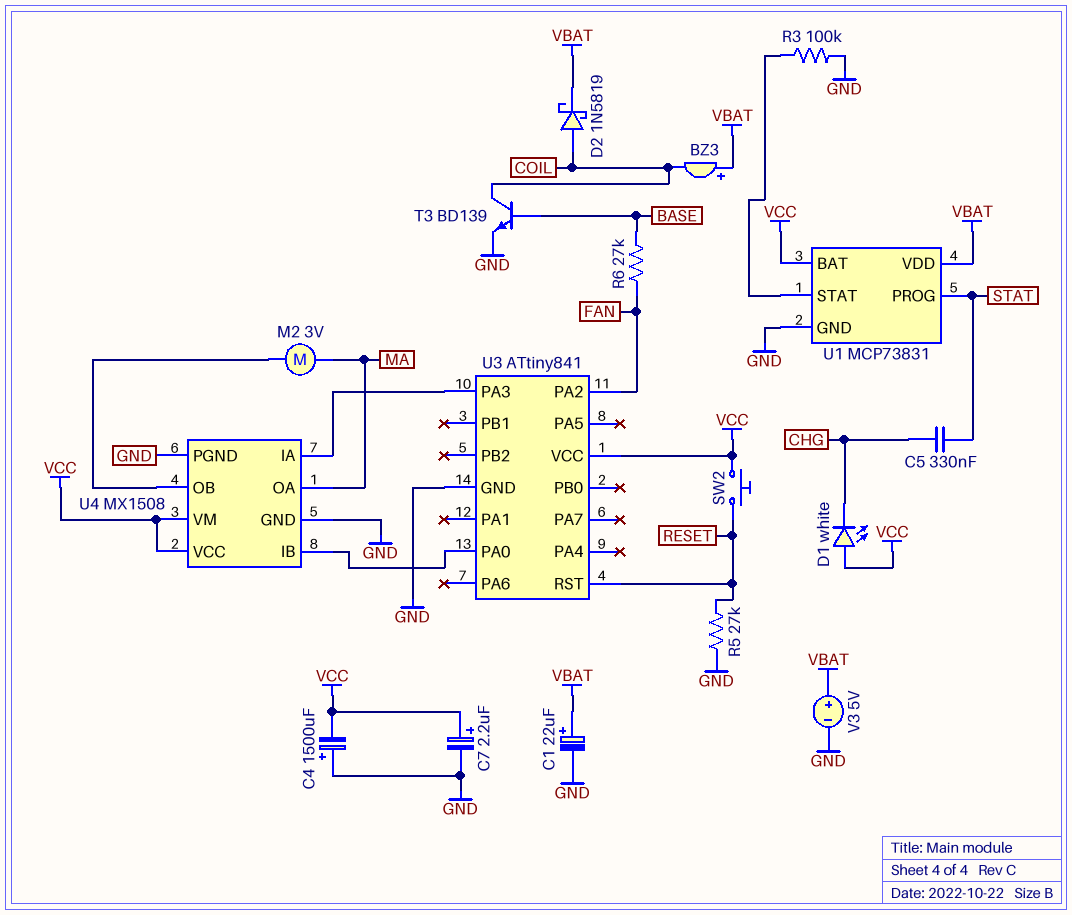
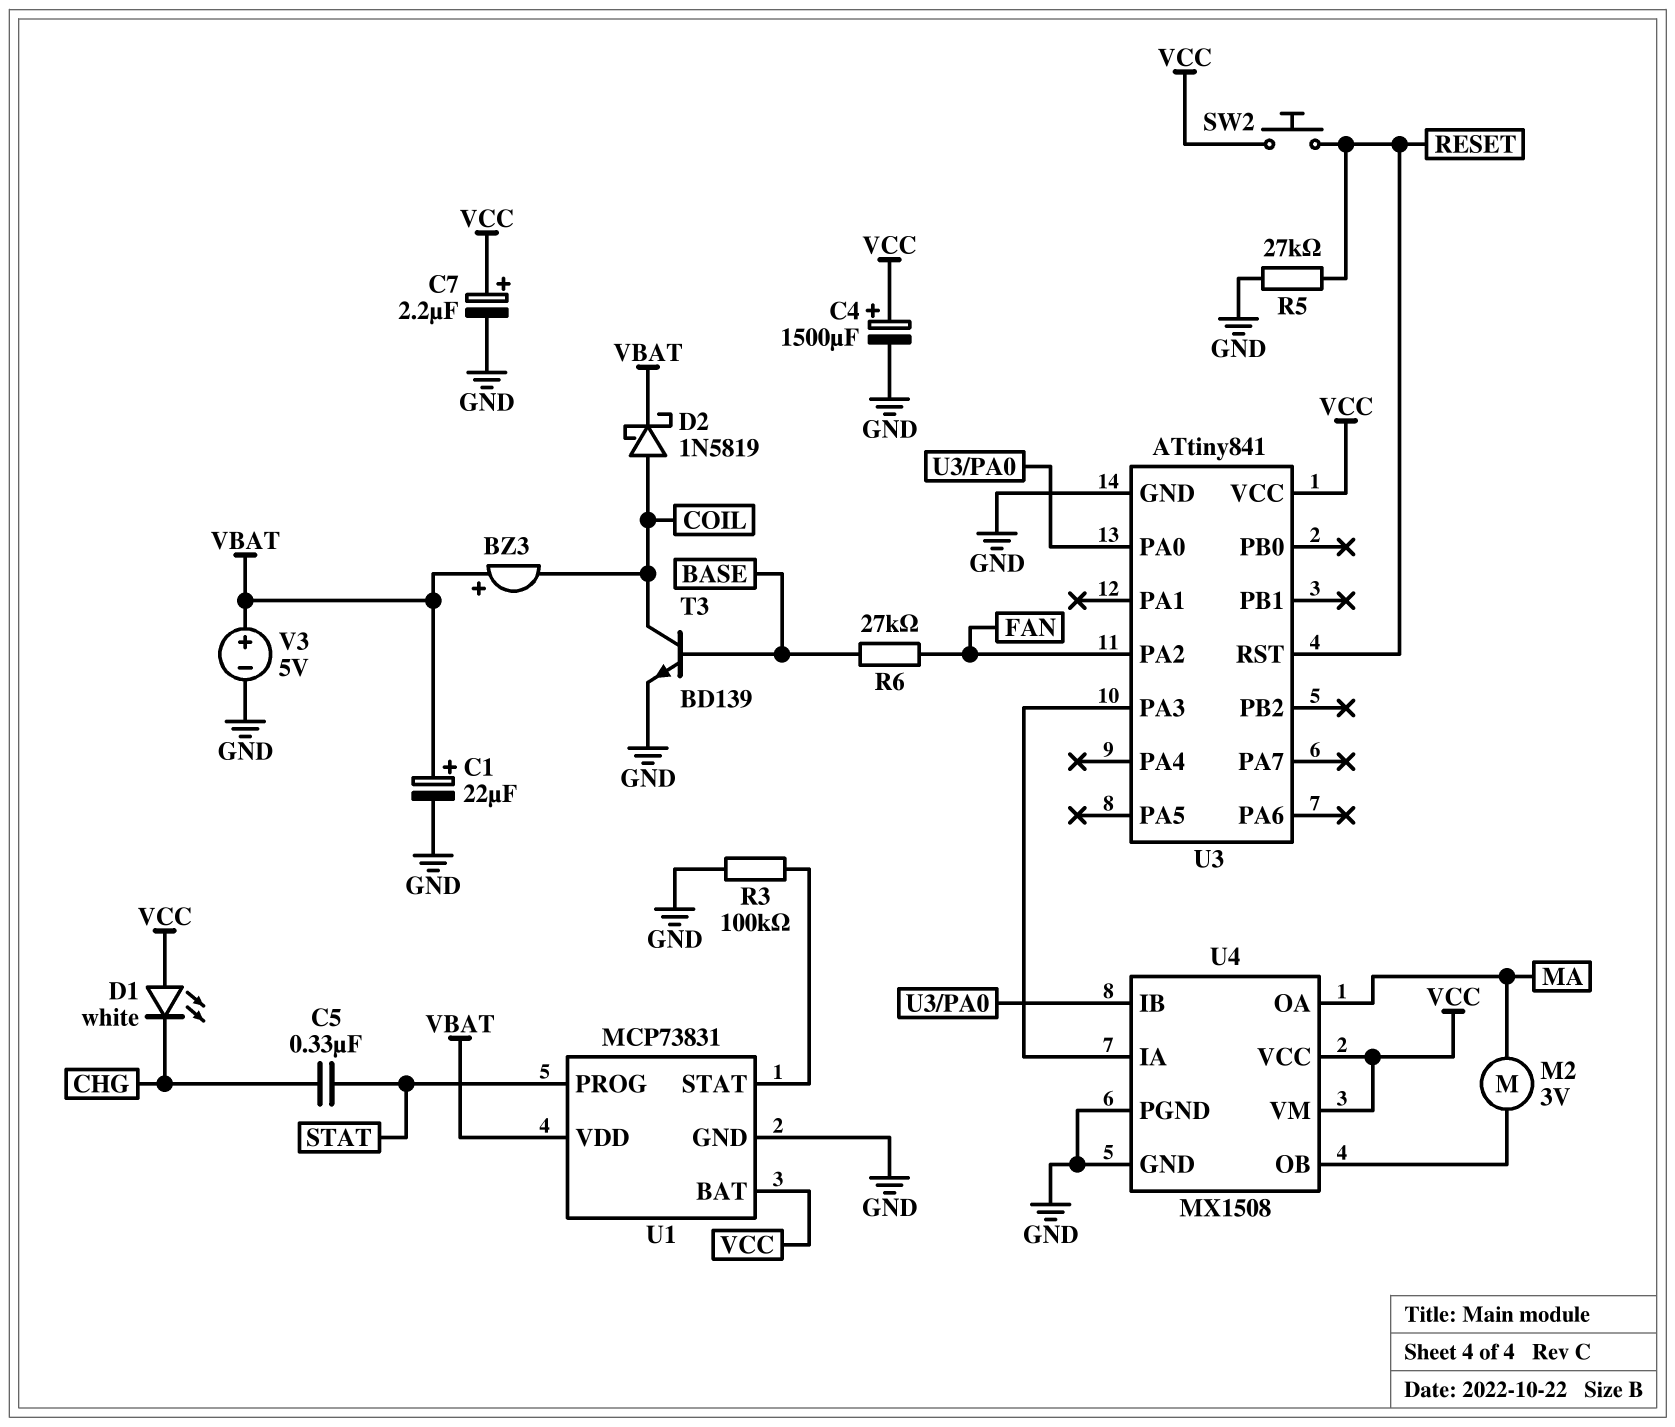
C4: 1500uF (plus GND, minus VCC) -> 1500uF (plus VCC, minus GND)

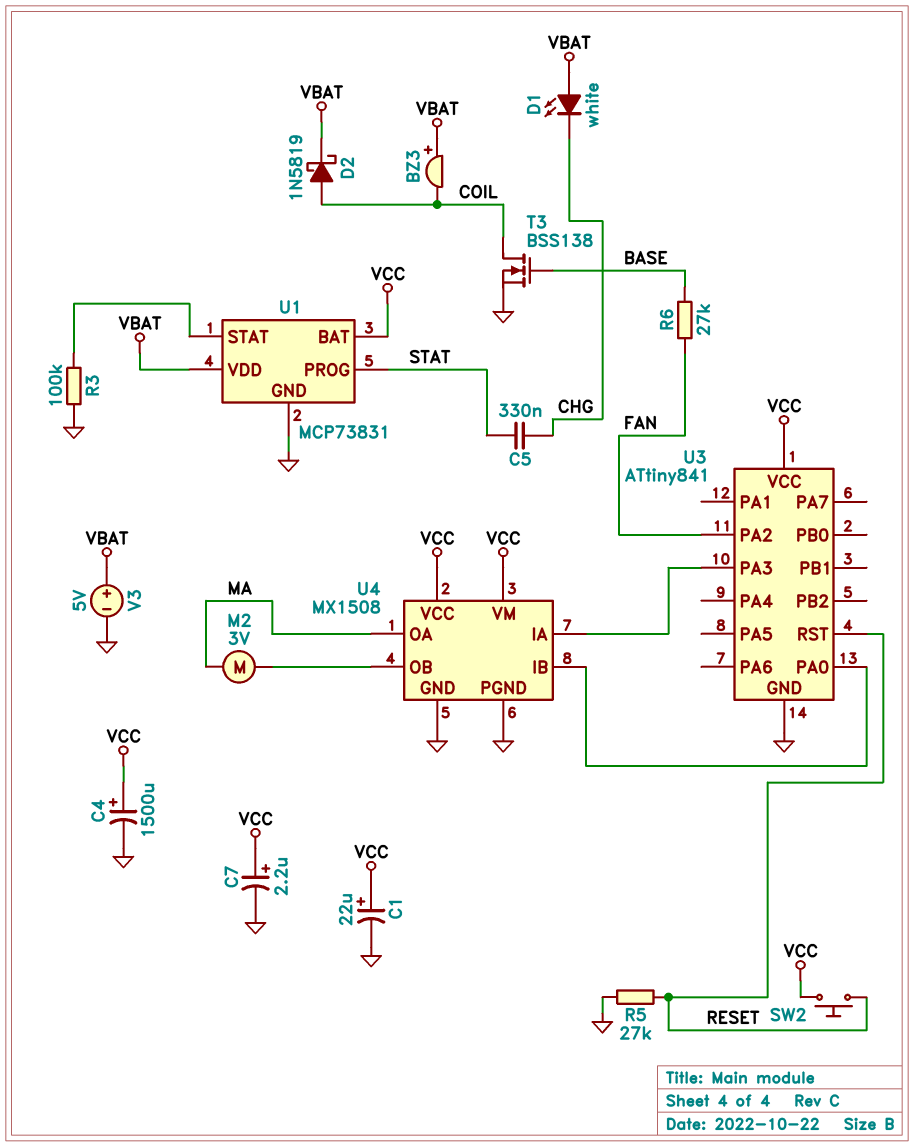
C1: 22uF (plus VBAT, minus GND) -> 22uF (plus VCC, minus GND)
D1: LED white (A VCC, K CHG) -> LED white (A VBAT, K CHG)
T3: NPN BD139 (B BASE, C COIL, E GND) -> NMOS BSS138 (G BASE, D COIL, S GND)

